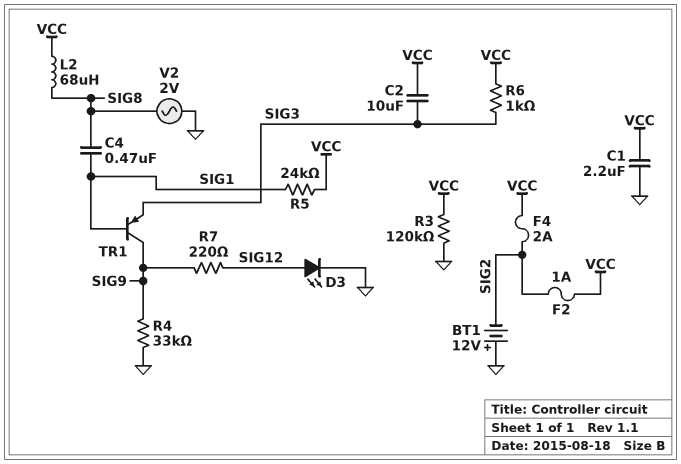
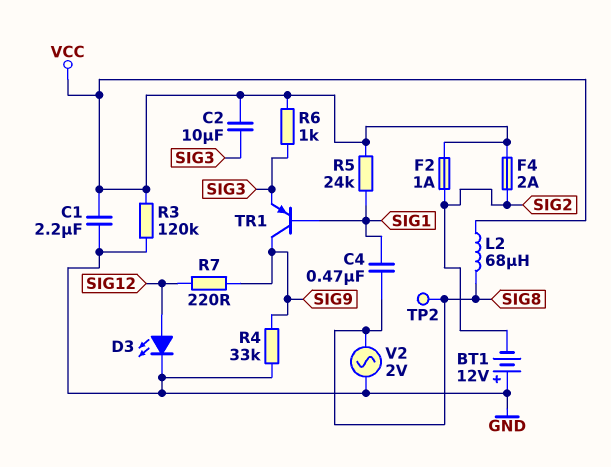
TP2: none -> test point (SIG8)

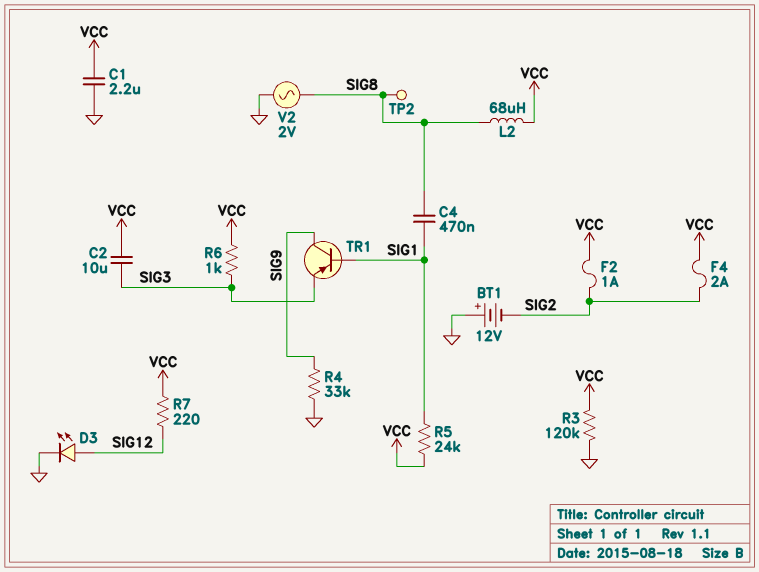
R7: 220 (SIG9, SIG12) -> 220 (SIG12, VCC)

